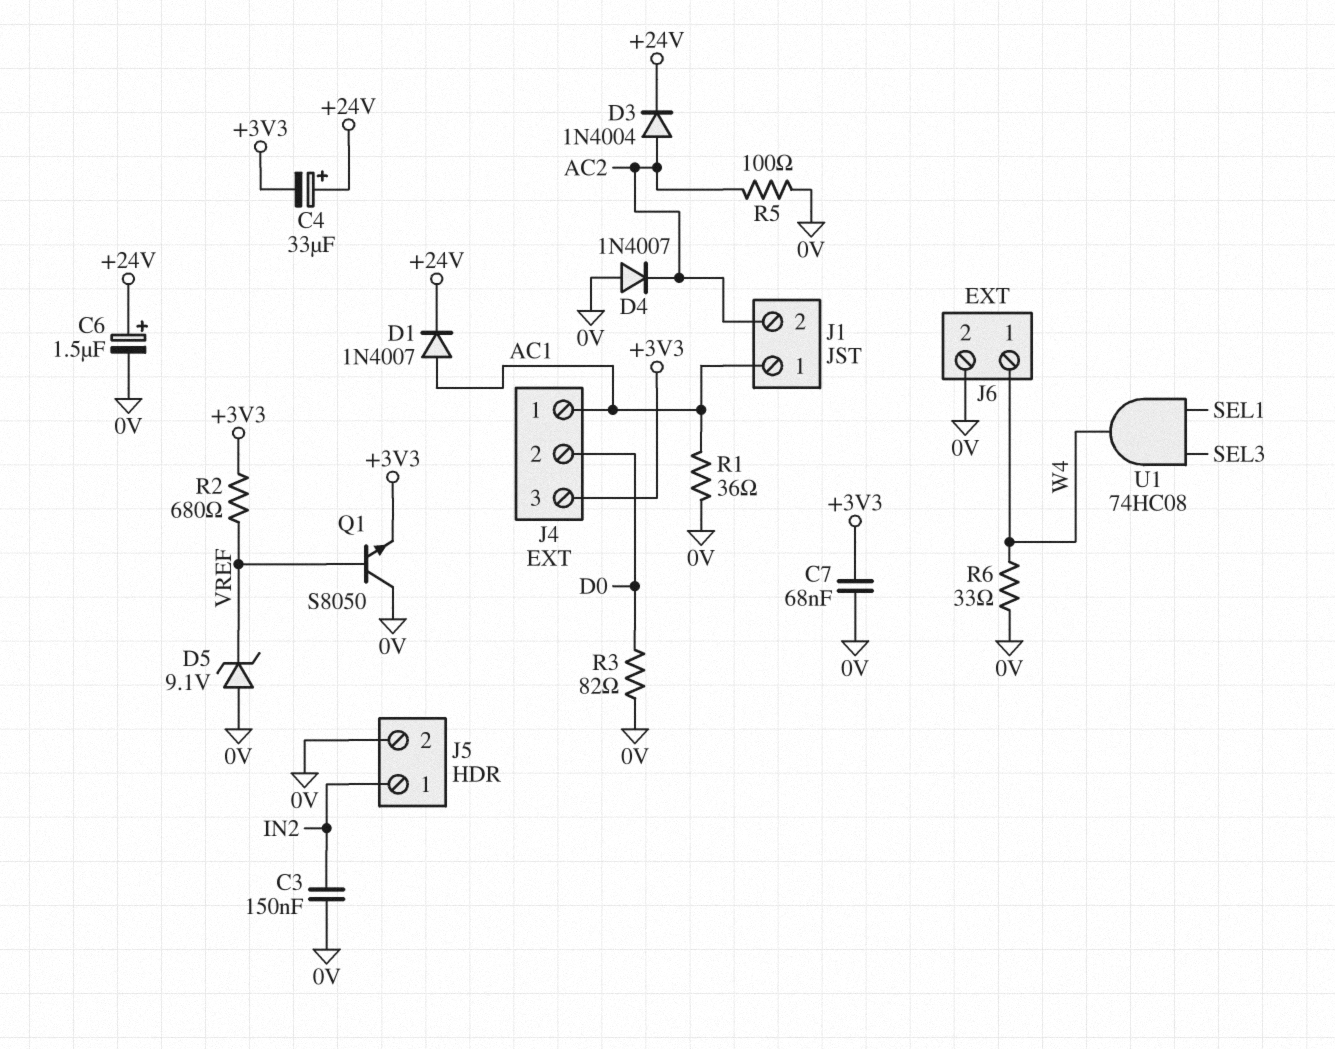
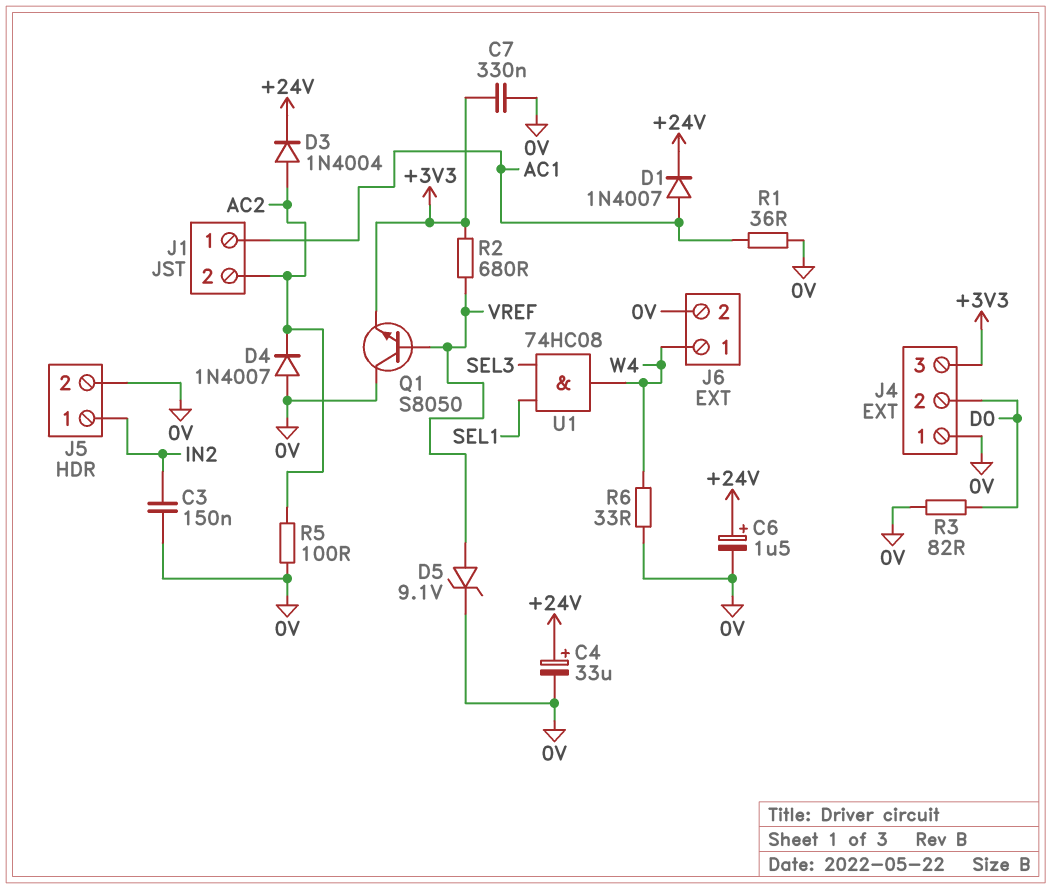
C4: 33uF (plus +24V, minus +3V3) -> 33uF (plus +24V, minus 0V)
C7: 68nF (+3V3, 0V) -> 330nF (+3V3, 0V)
D5: zener 9.1V (A 0V, K VREF) -> zener 9.1V (A VREF, K 0V)
J4 pin 1: AC1 -> 0V

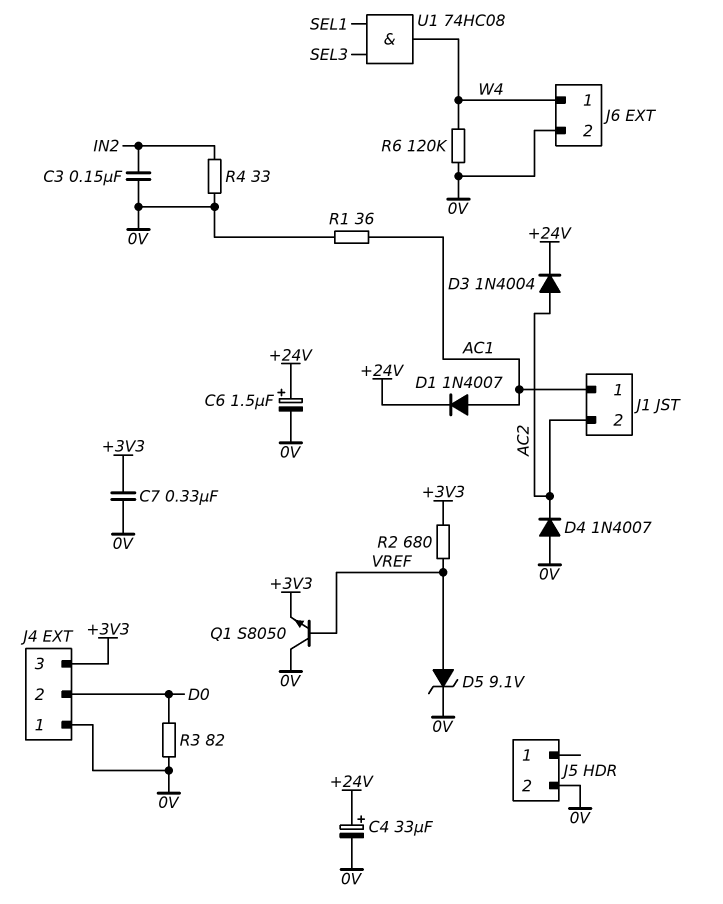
J5 pin 1: IN2 -> none
R4: none -> 33 (0V, IN2)
R5: 100 (0V, AC2) -> none
R6: 33 (0V, W4) -> 120k (0V, W4)

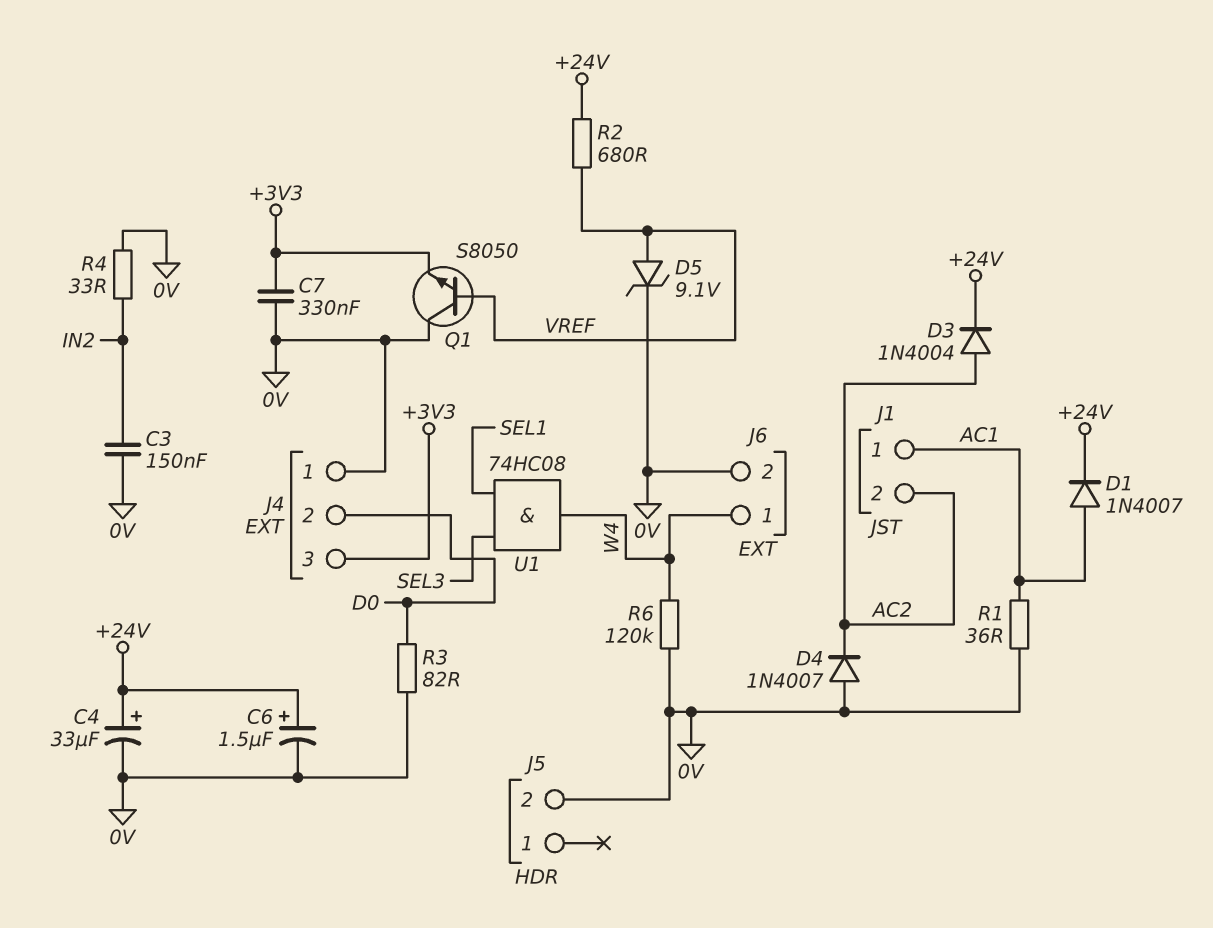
R2: 680 (+3V3, VREF) -> 680 (+24V, VREF)

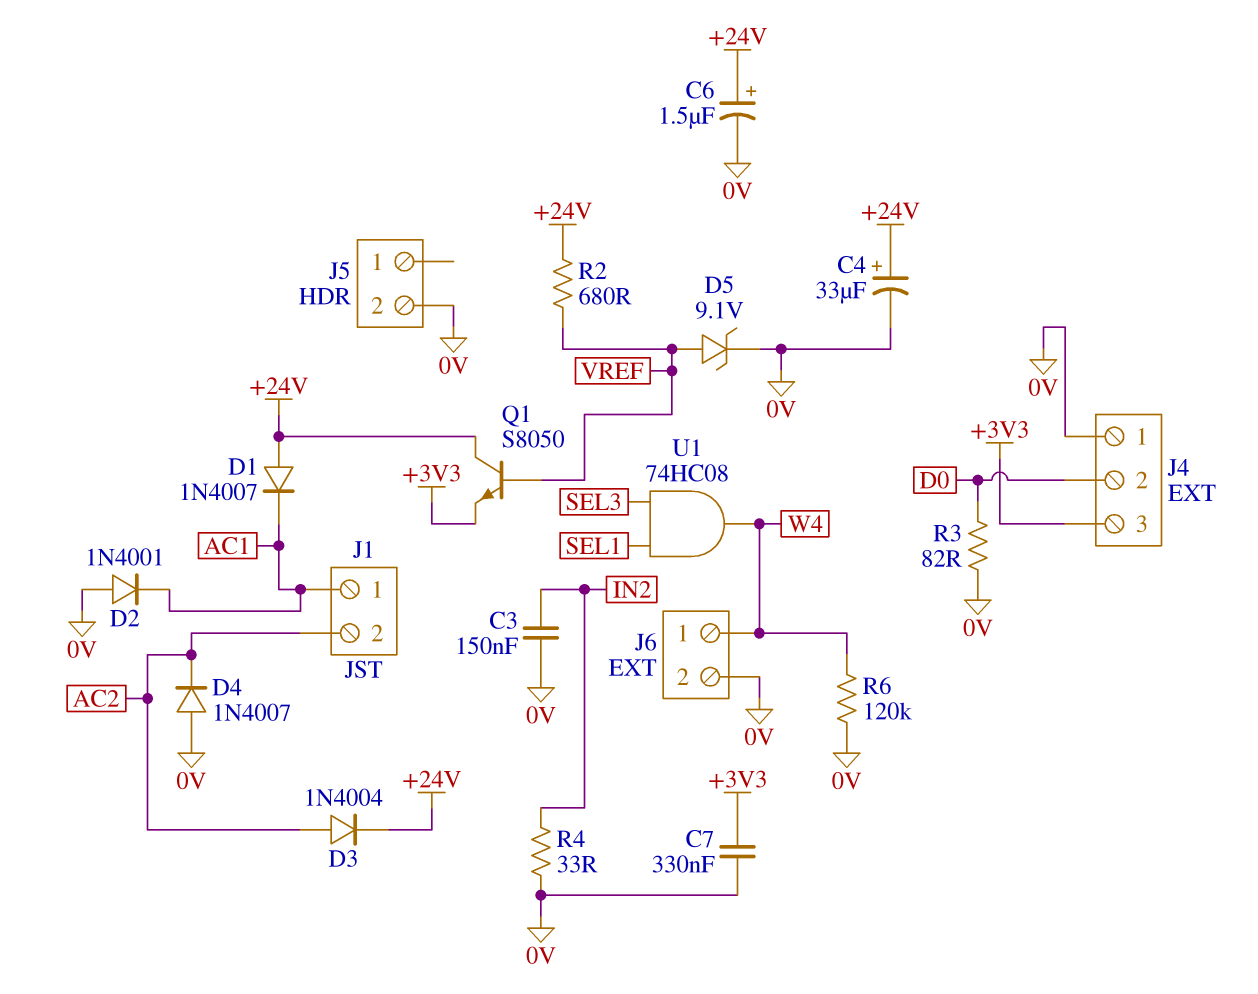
D1: diode 1N4007 (A AC1, K +24V) -> diode 1N4007 (A +24V, K AC1)
D2: none -> diode 1N4001 (A 0V, K AC1)
Q1: NPN S8050 (B VREF, C 0V, E +3V3) -> NPN S8050 (B VREF, C +24V, E +3V3)
R1: 36 (0V, AC1) -> none

